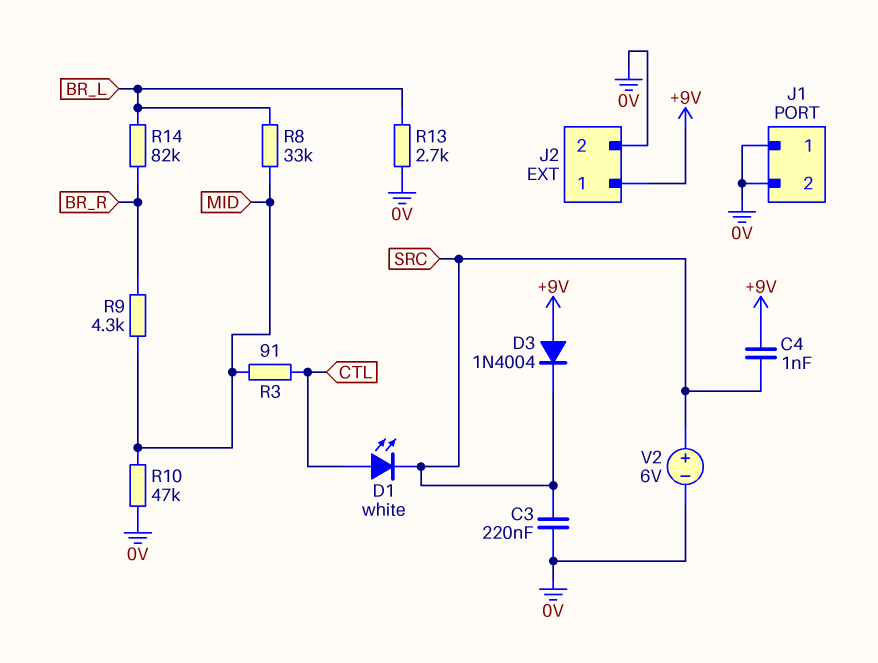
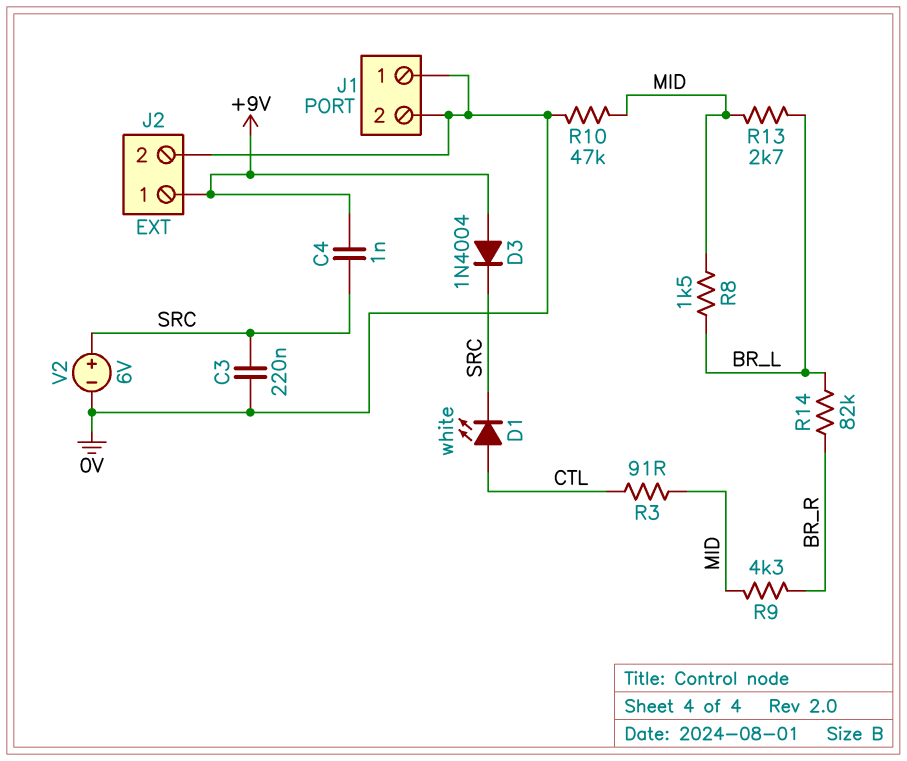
R8: 33k (BR_L, MID) -> 1.5k (BR_L, MID)
R13: 2.7k (0V, BR_L) -> 2.7k (BR_L, MID)

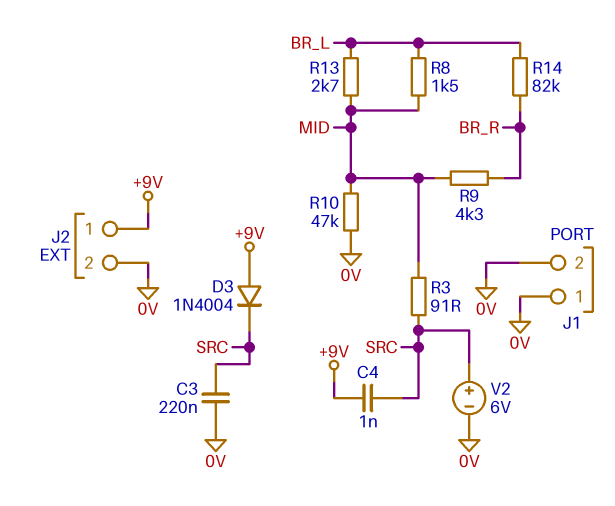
D1: LED white (A CTL, K SRC) -> none
R3: 91 (CTL, MID) -> 91 (MID, SRC)

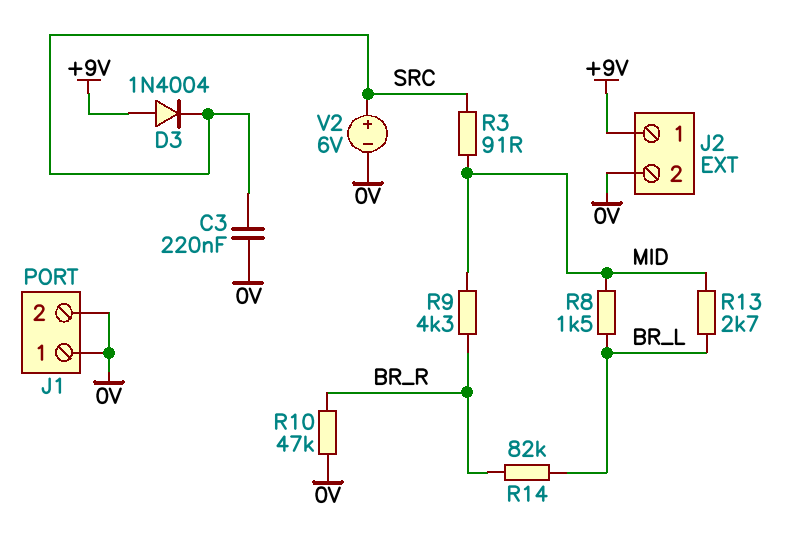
C4: 1nF (+9V, SRC) -> none
R10: 47k (0V, MID) -> 47k (0V, BR_R)

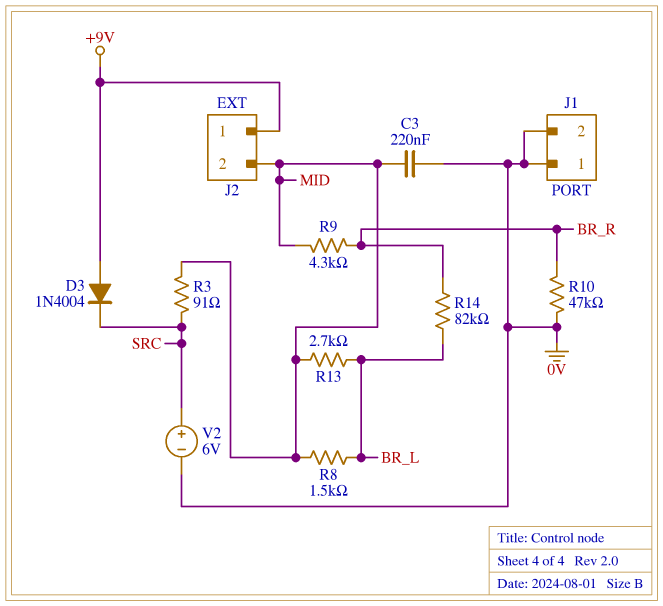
C3: 220nF (0V, SRC) -> 220nF (0V, MID)
J2 pin 2: 0V -> MID

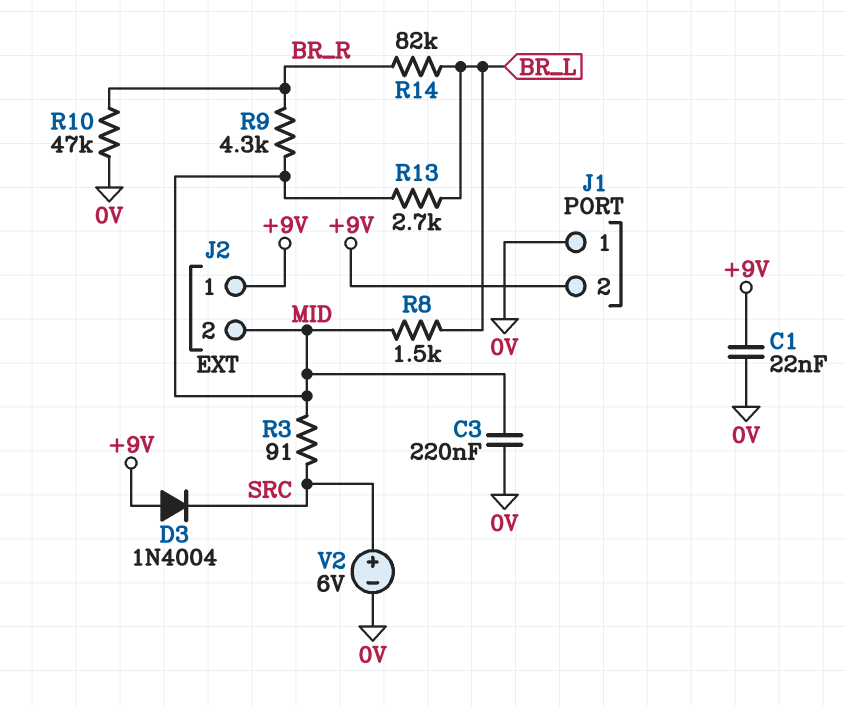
C1: none -> 22nF (+9V, 0V)
J1 pin 2: 0V -> +9V

